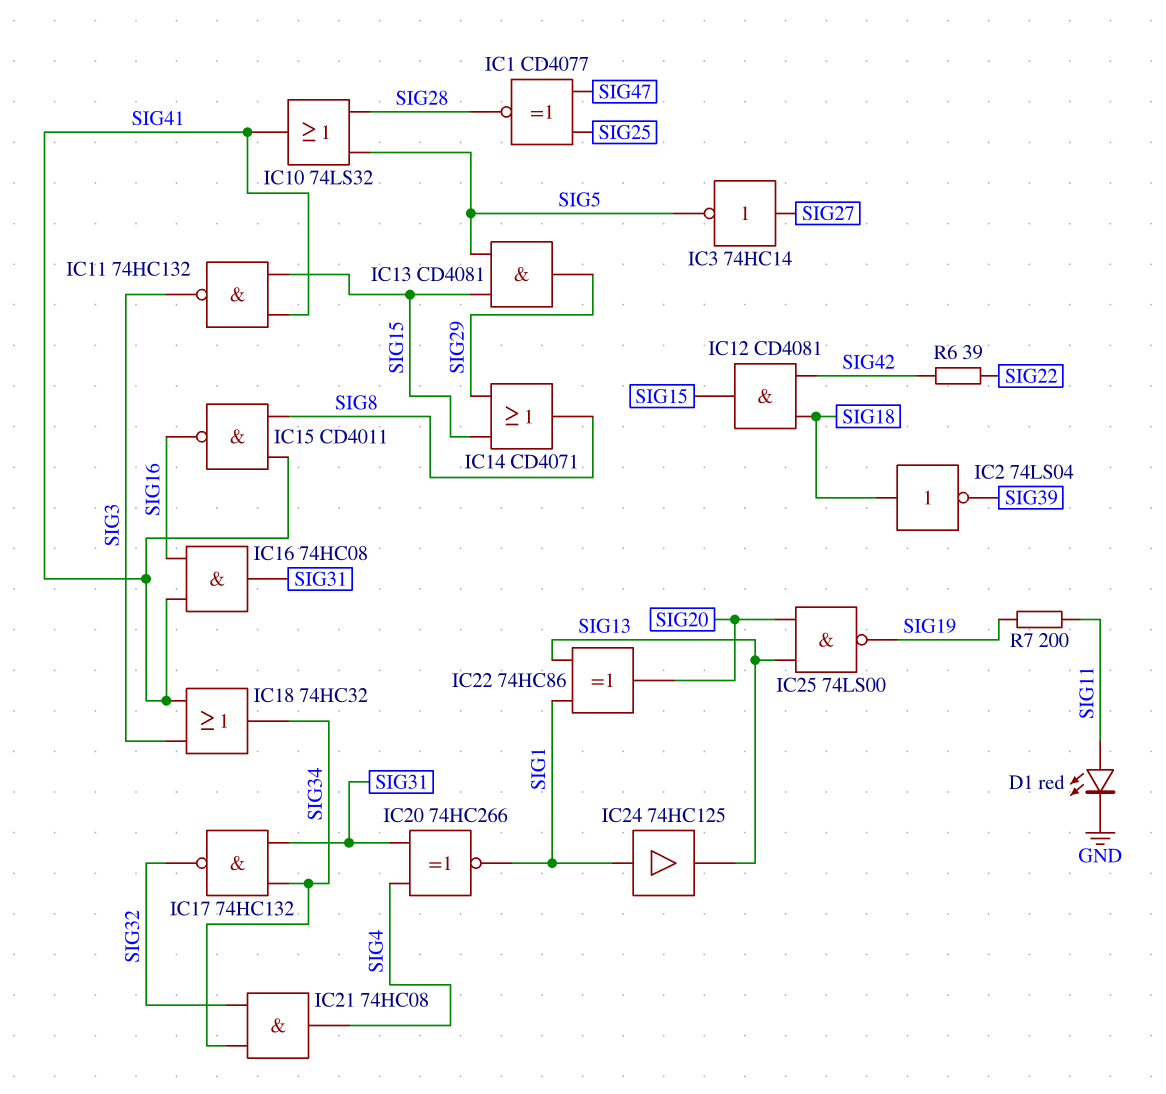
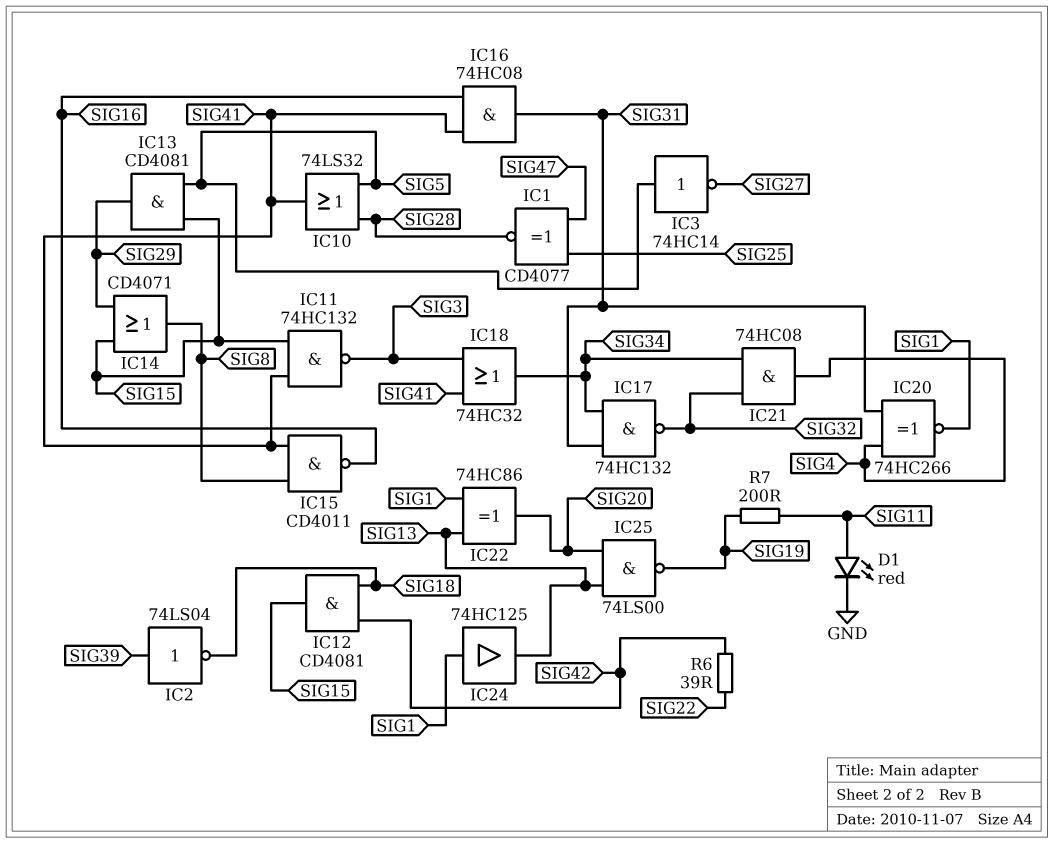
IC2: NOT 74LS04 (in SIG18, out SIG39) -> NOT 74LS04 (in SIG39, out SIG18)
IC3: NOT 74HC14 (in SIG27, out SIG5) -> NOT 74HC14 (in SIG5, out SIG27)

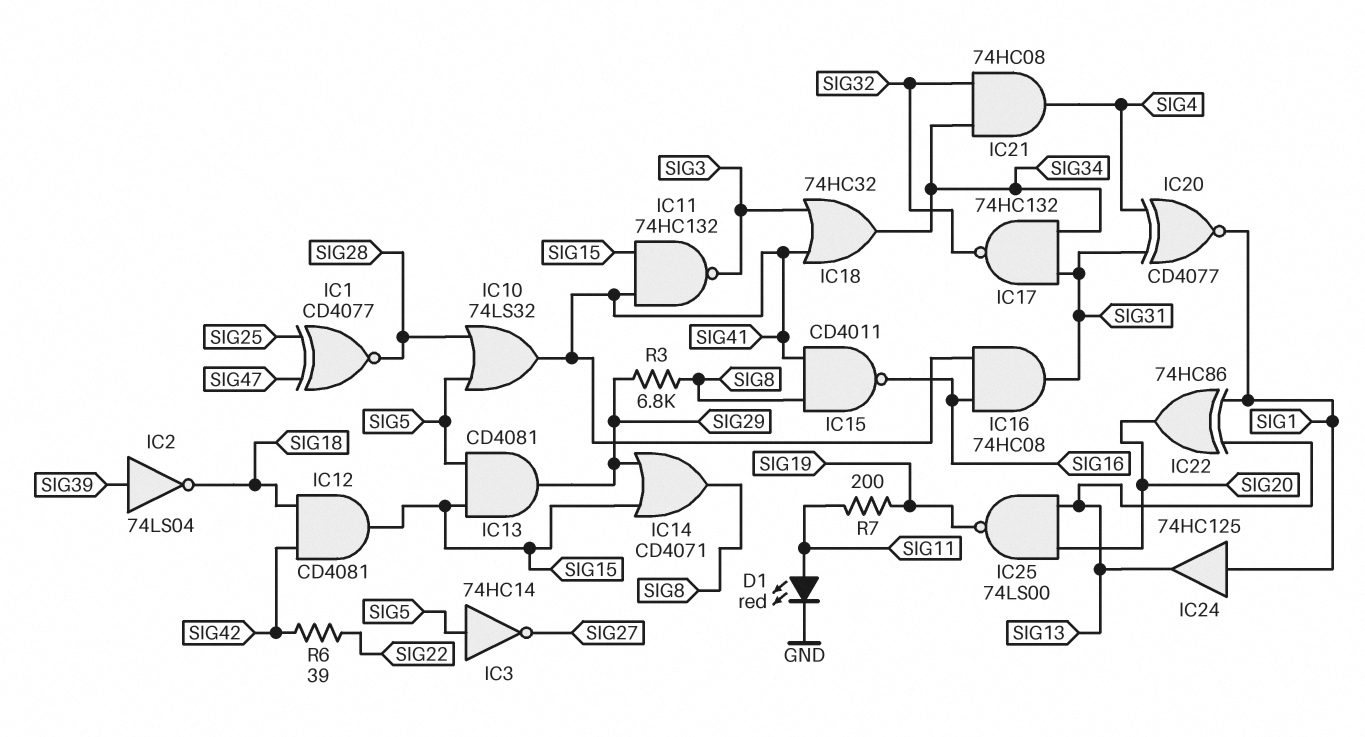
IC20: XNOR 74HC266 (in SIG4, in SIG31, out SIG1) -> XNOR CD4077 (in SIG4, in SIG31, out SIG1)
R3: none -> 6.8k (SIG8, SIG29)

